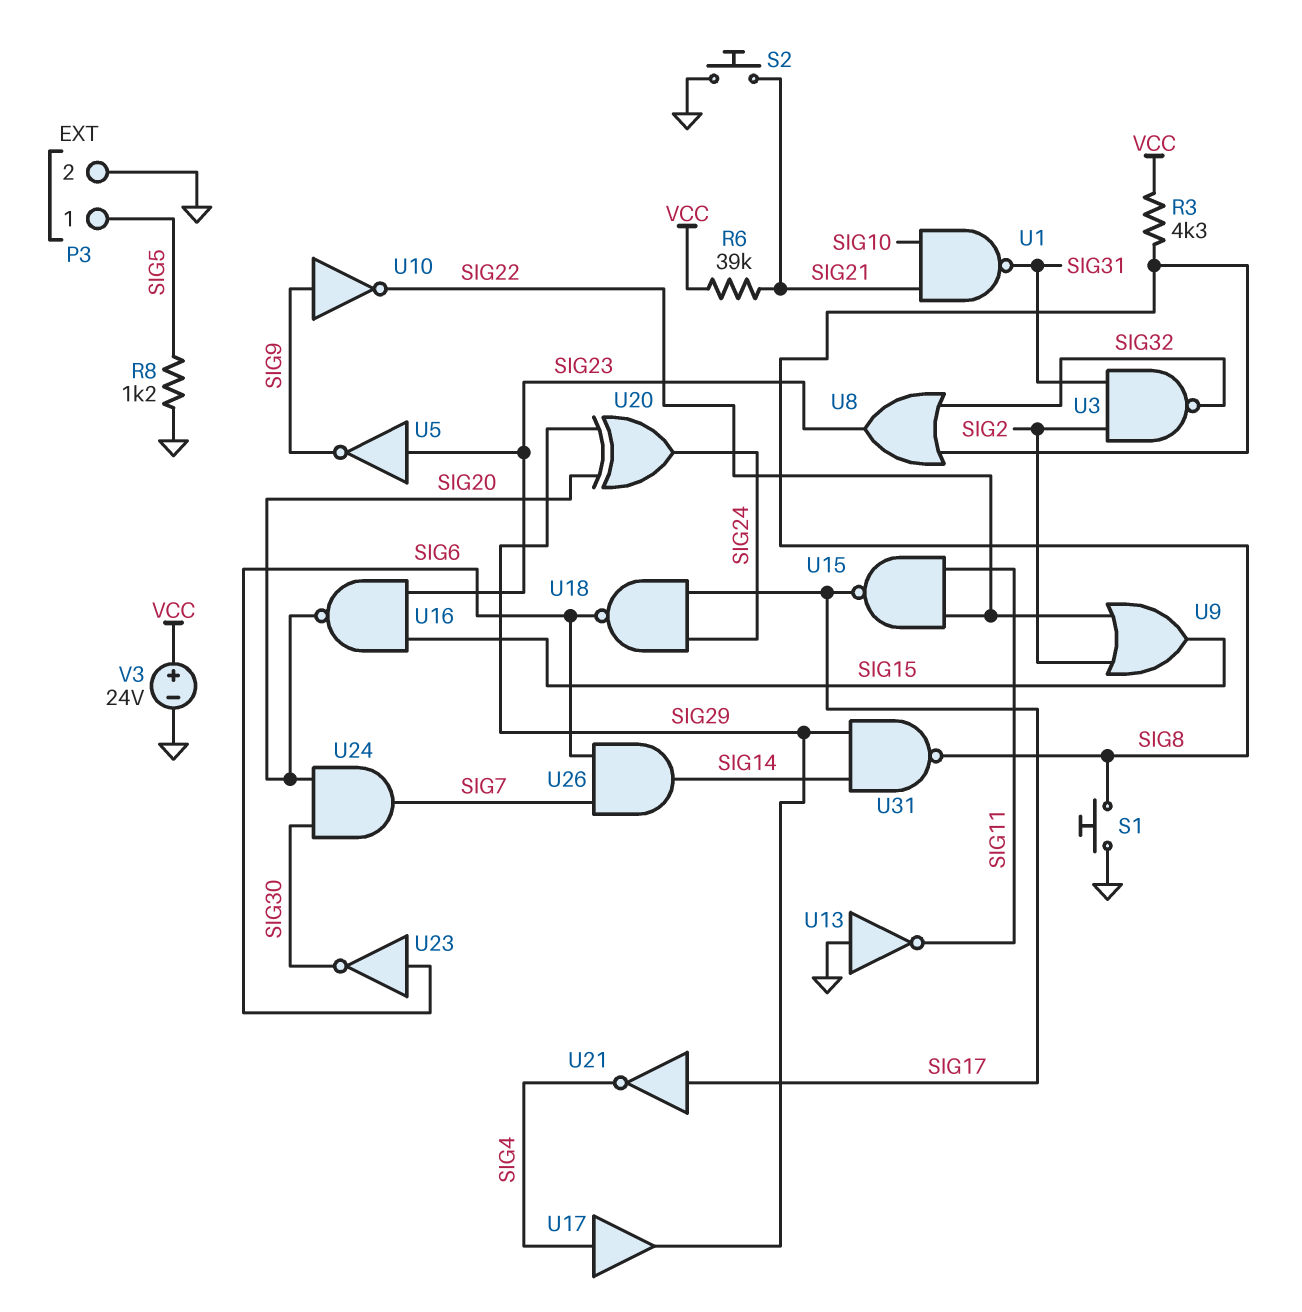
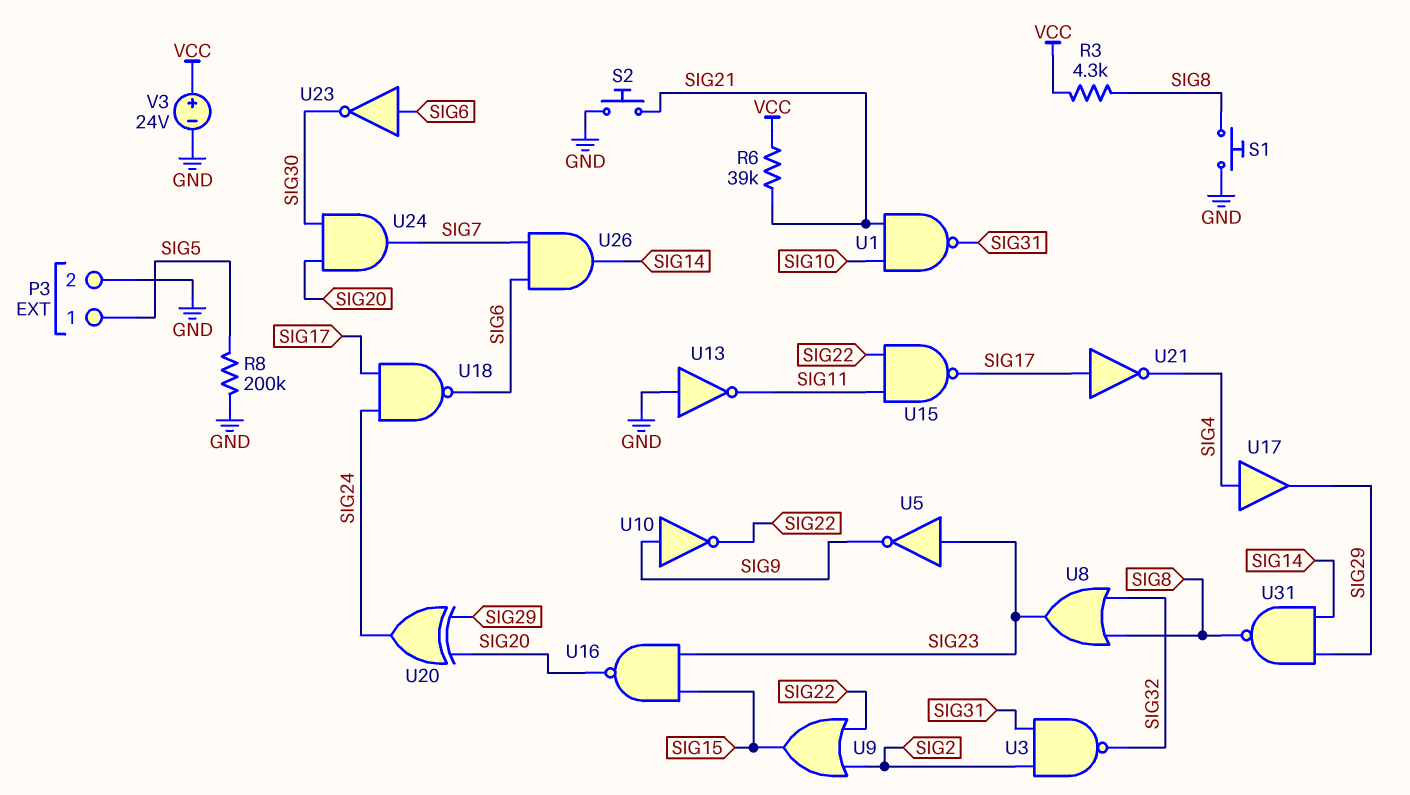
R8: 1.2k (GND, SIG5) -> 200k (GND, SIG5)

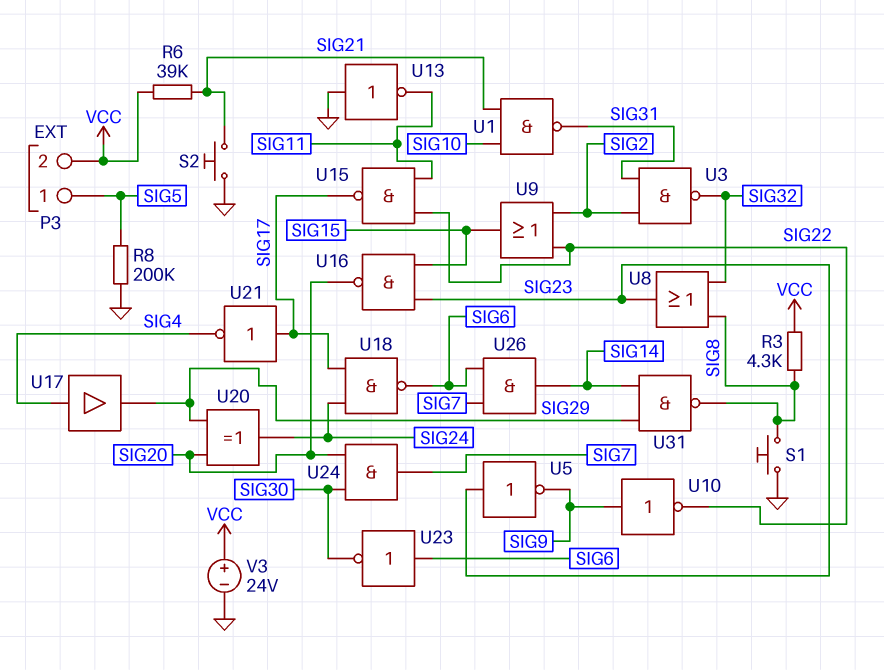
P3 pin 2: GND -> VCC

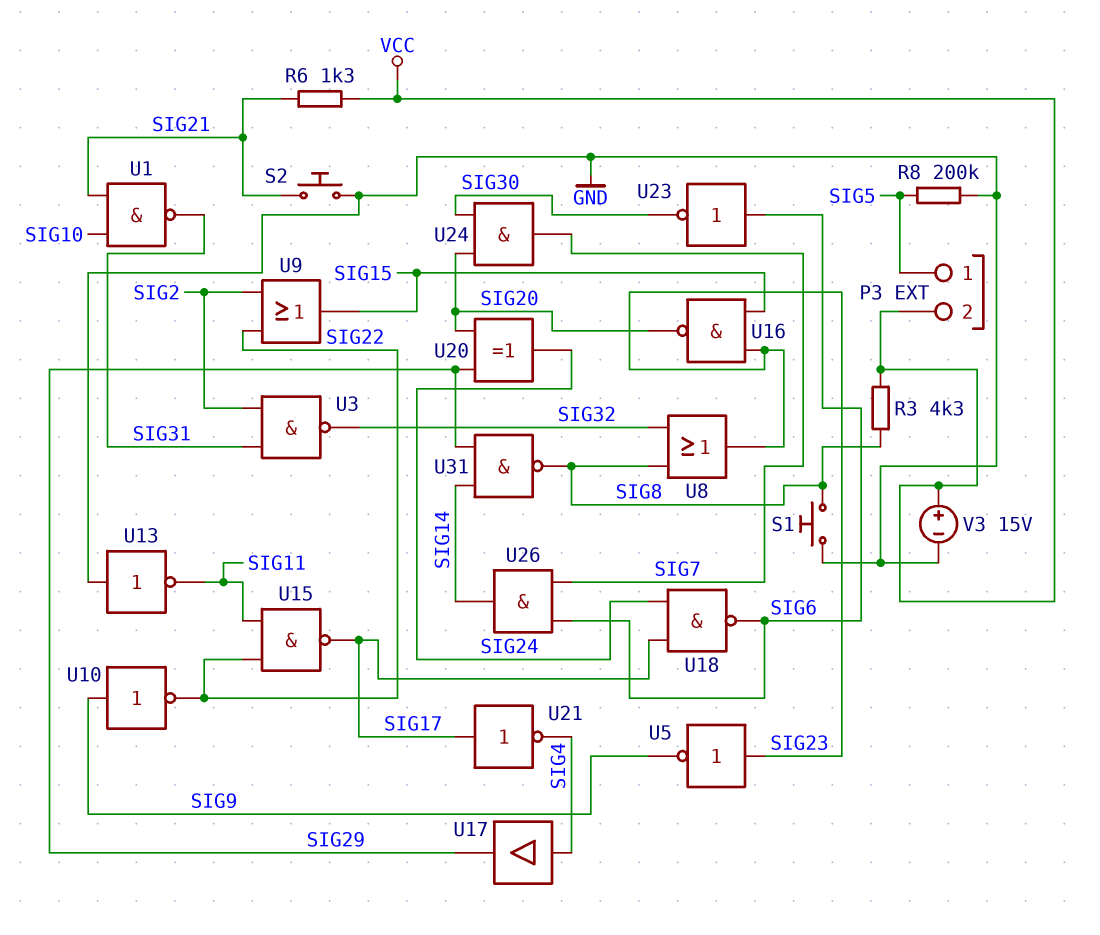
R6: 39k (SIG21, VCC) -> 1.3k (SIG21, VCC)
V3: 24V (plus VCC, minus GND) -> 15V (plus VCC, minus GND)

